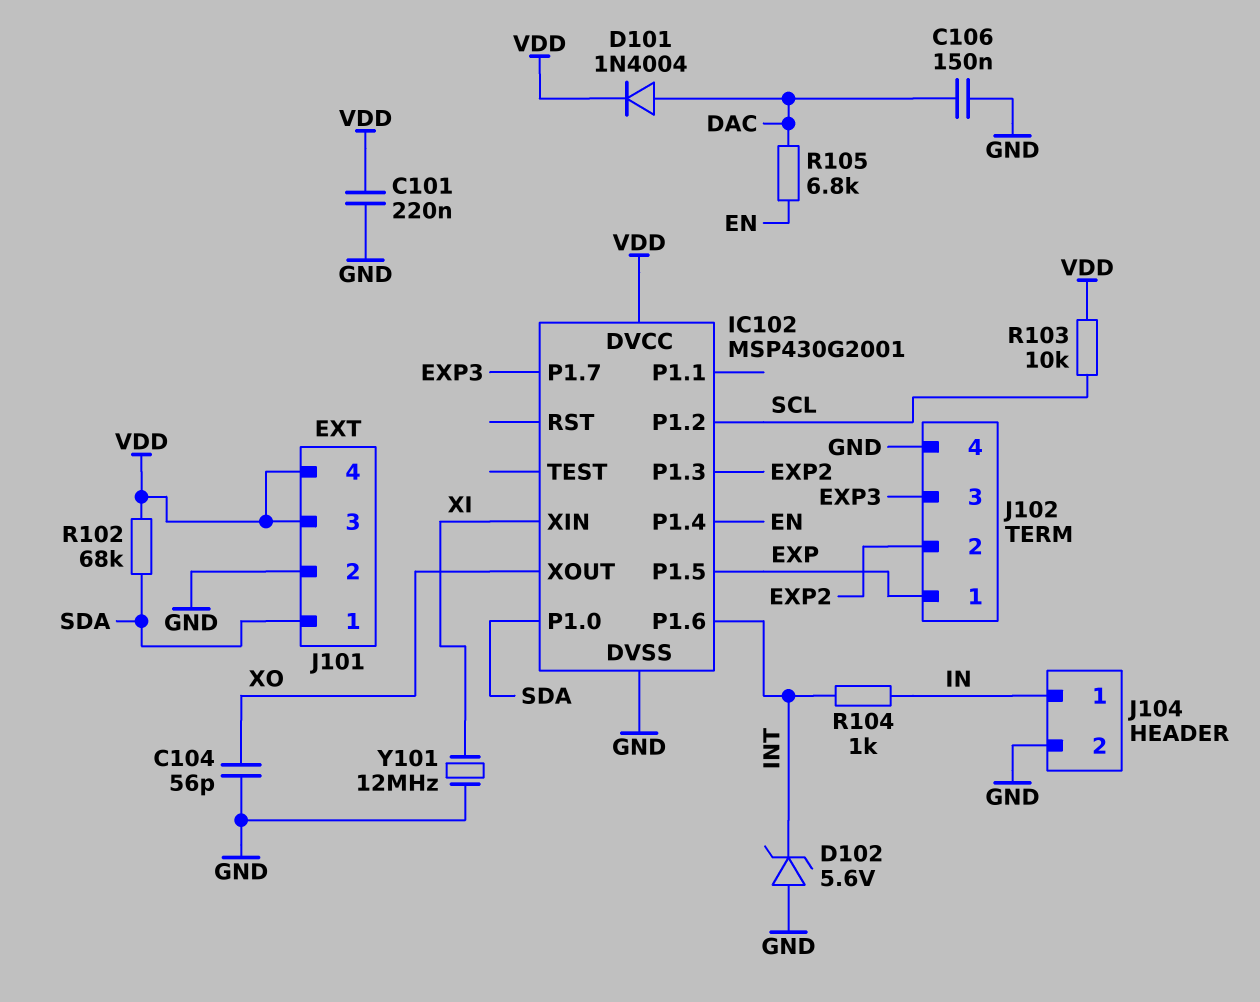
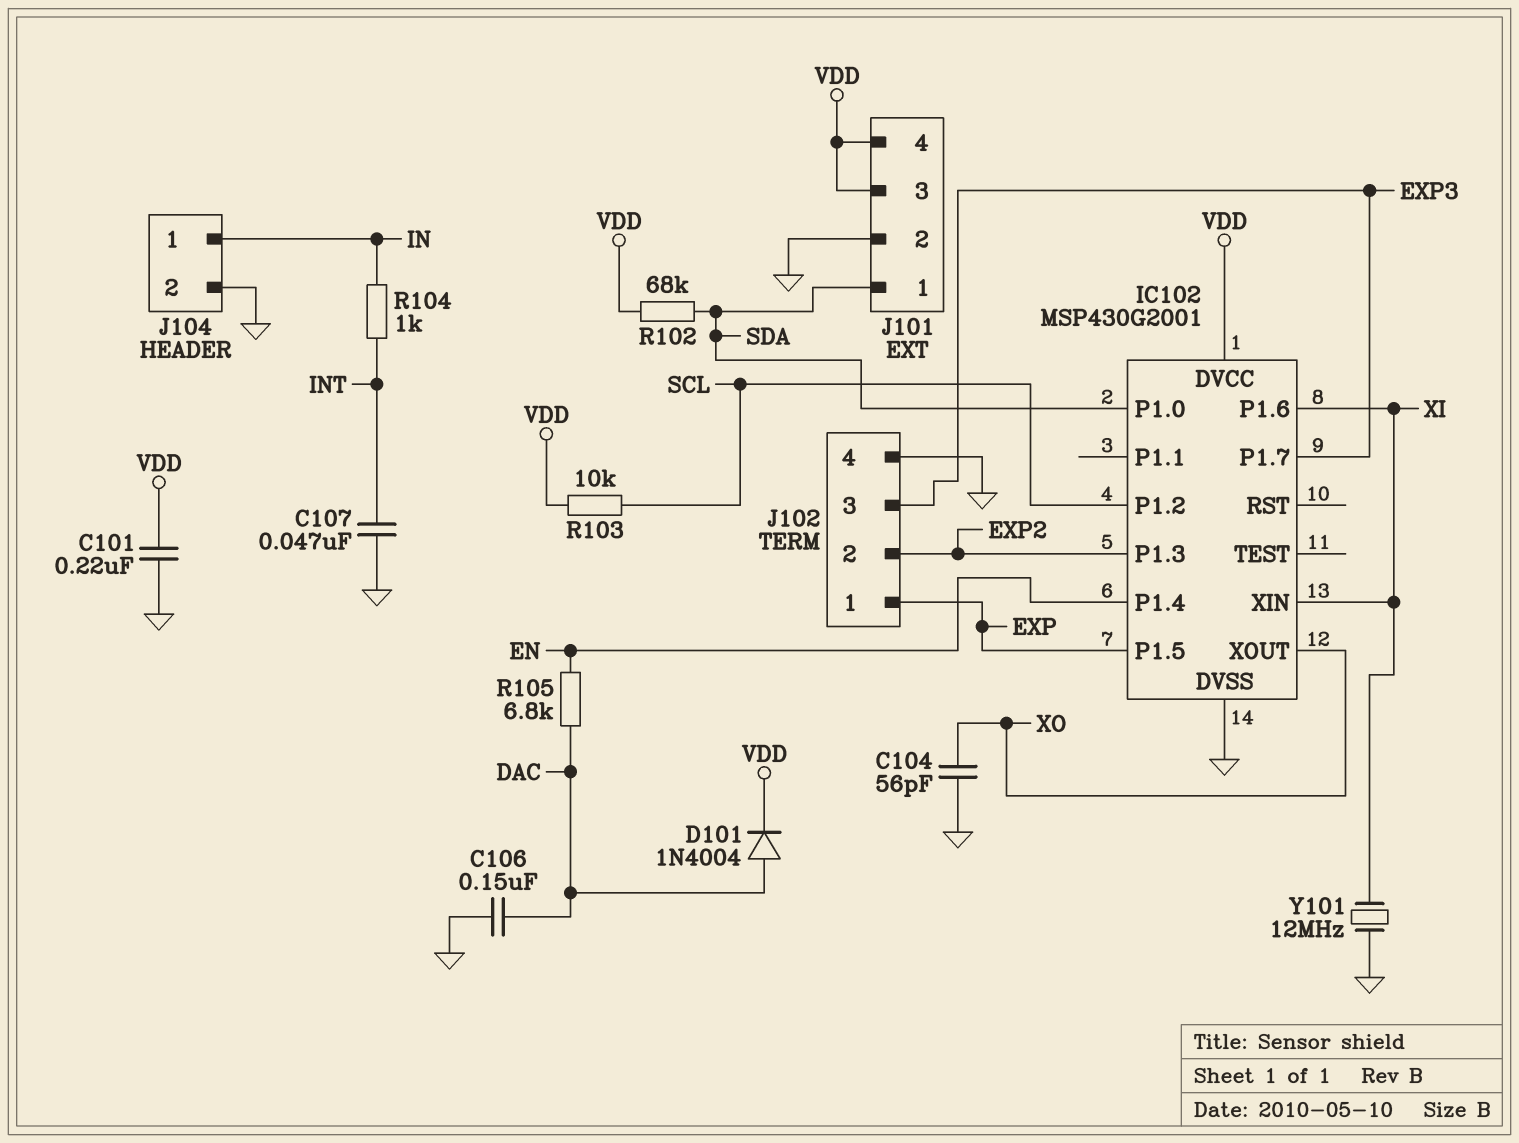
C107: none -> 47nF (GND, INT)
D102: zener 5.6V (A GND, K INT) -> none
IC102 pin P1.6: INT -> XI

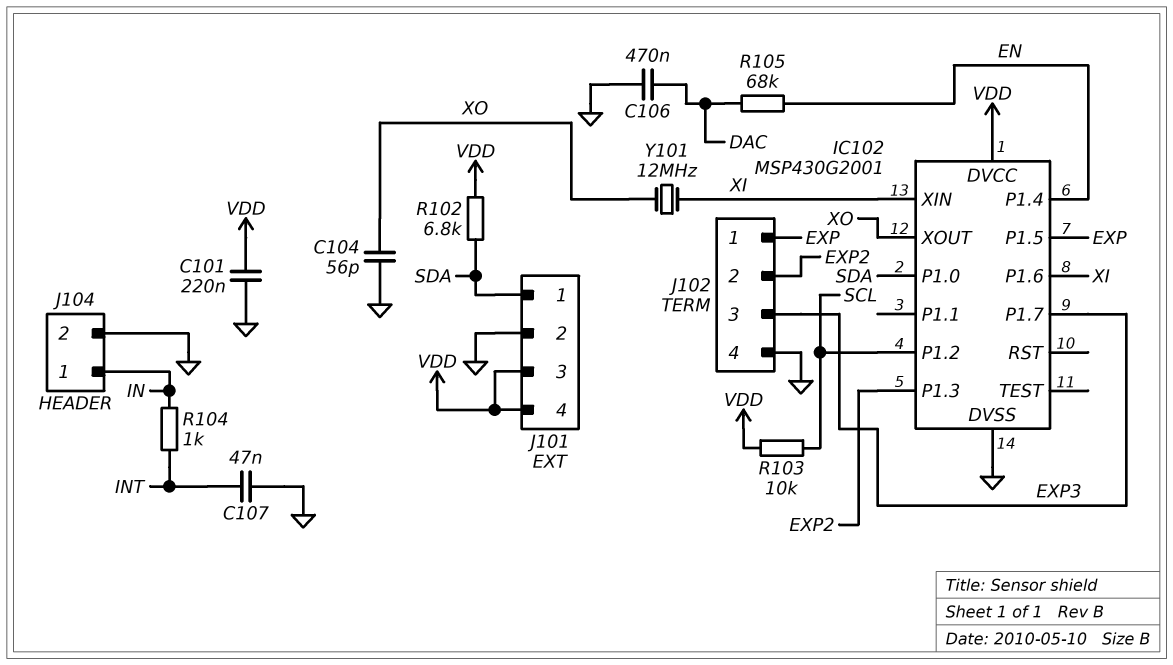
C106: 150nF (DAC, GND) -> 470nF (DAC, GND)
D101: diode 1N4004 (A DAC, K VDD) -> none
R102: 68k (SDA, VDD) -> 6.8k (SDA, VDD)
R105: 6.8k (DAC, EN) -> 68k (DAC, EN)
Y101: 12MHz (GND, XI) -> 12MHz (XI, XO)

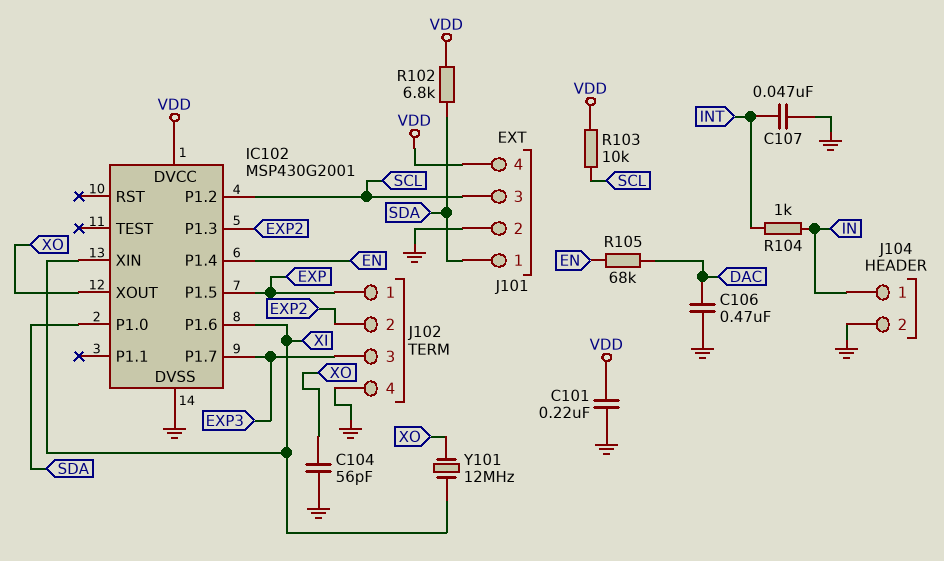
J101 pin 3: VDD -> SCL

